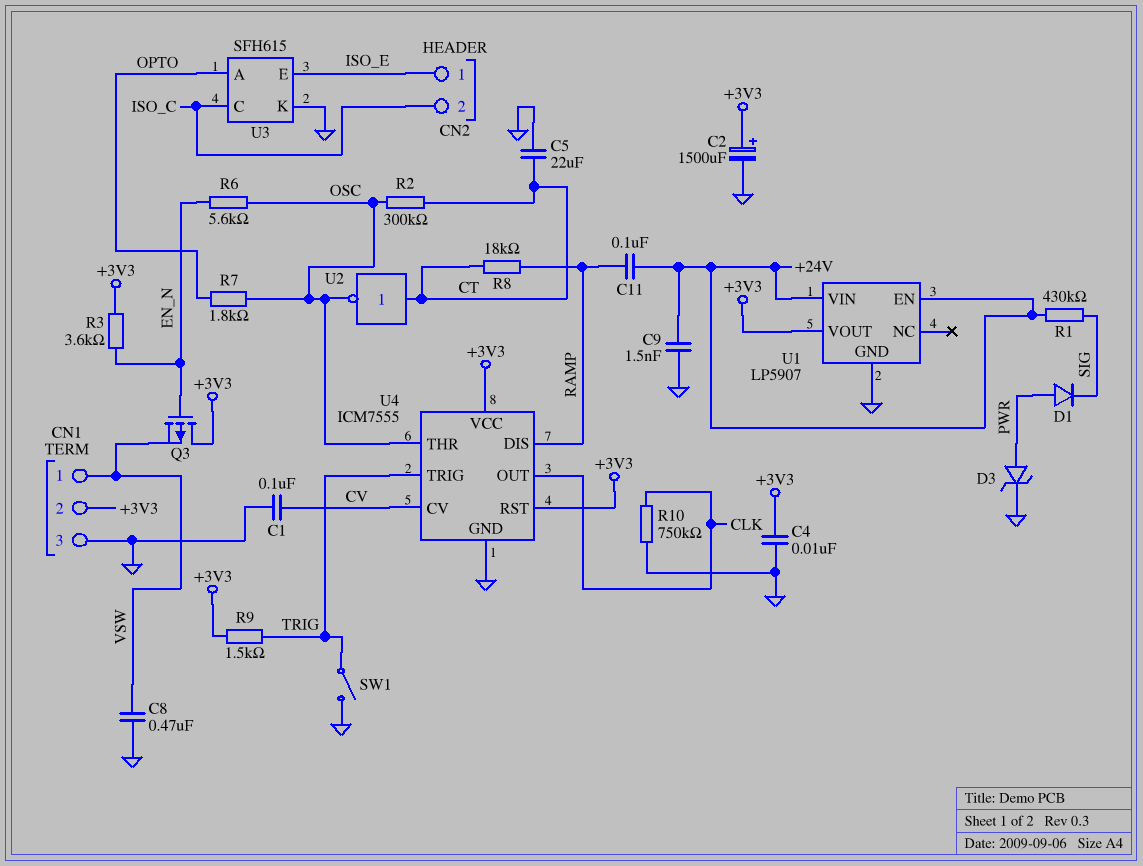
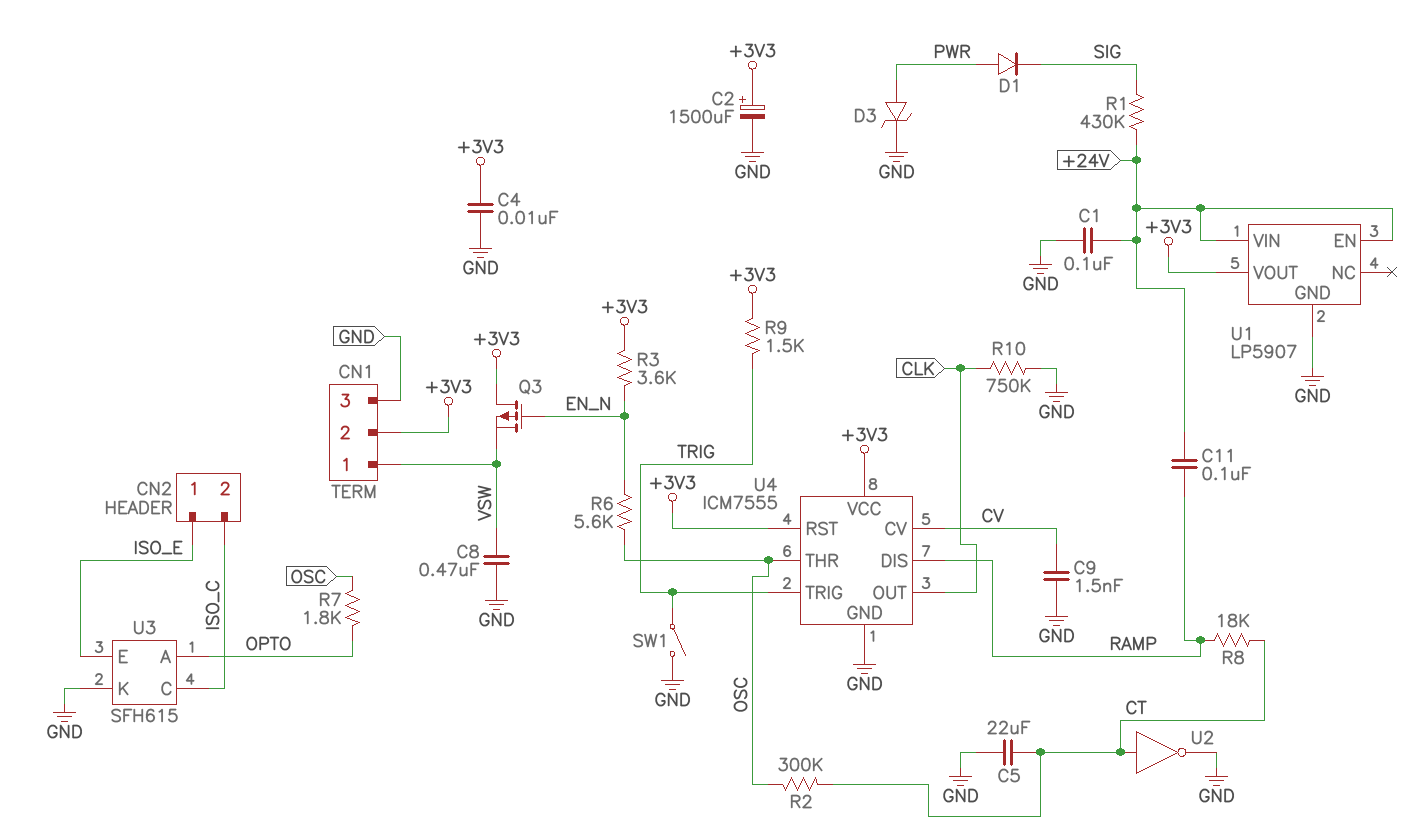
C1: 100nF (CV, GND) -> 100nF (+24V, GND)
C9: 1.5nF (+24V, GND) -> 1.5nF (CV, GND)
U2: NOT (in CT, out OSC) -> NOT (in CT, out GND)

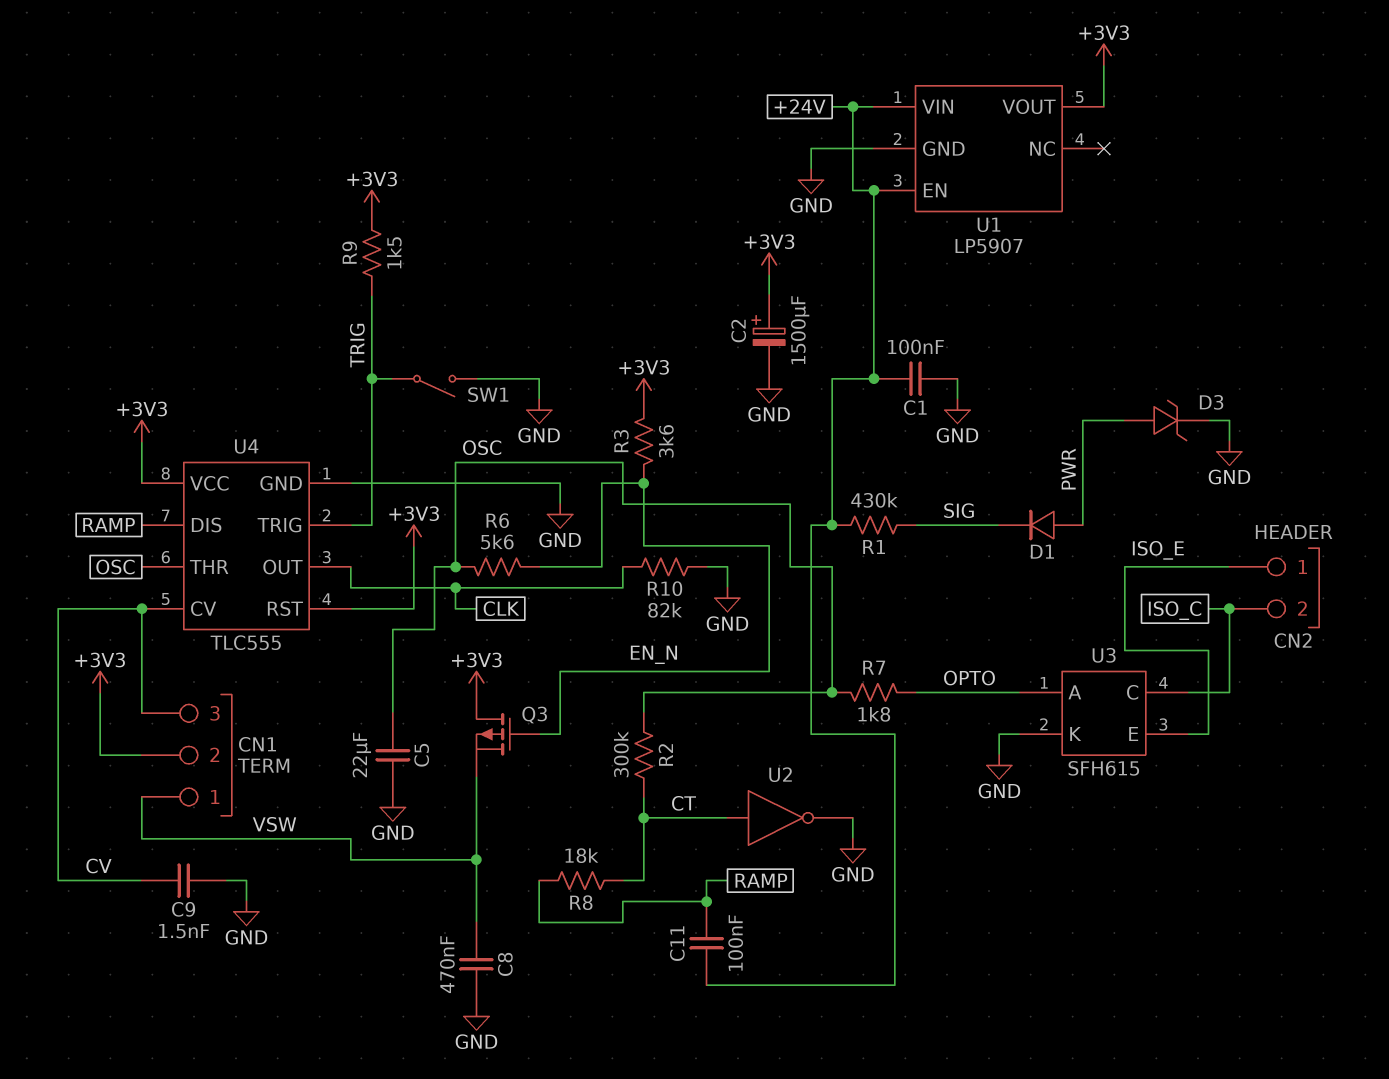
C4: 10nF (+3V3, GND) -> none
C5: 22uF (CT, GND) -> 22uF (GND, OSC)
CN1 pin 3: GND -> CV
R10: 750k (CLK, GND) -> 82k (CLK, GND)
U4: ICM7555 -> TLC555

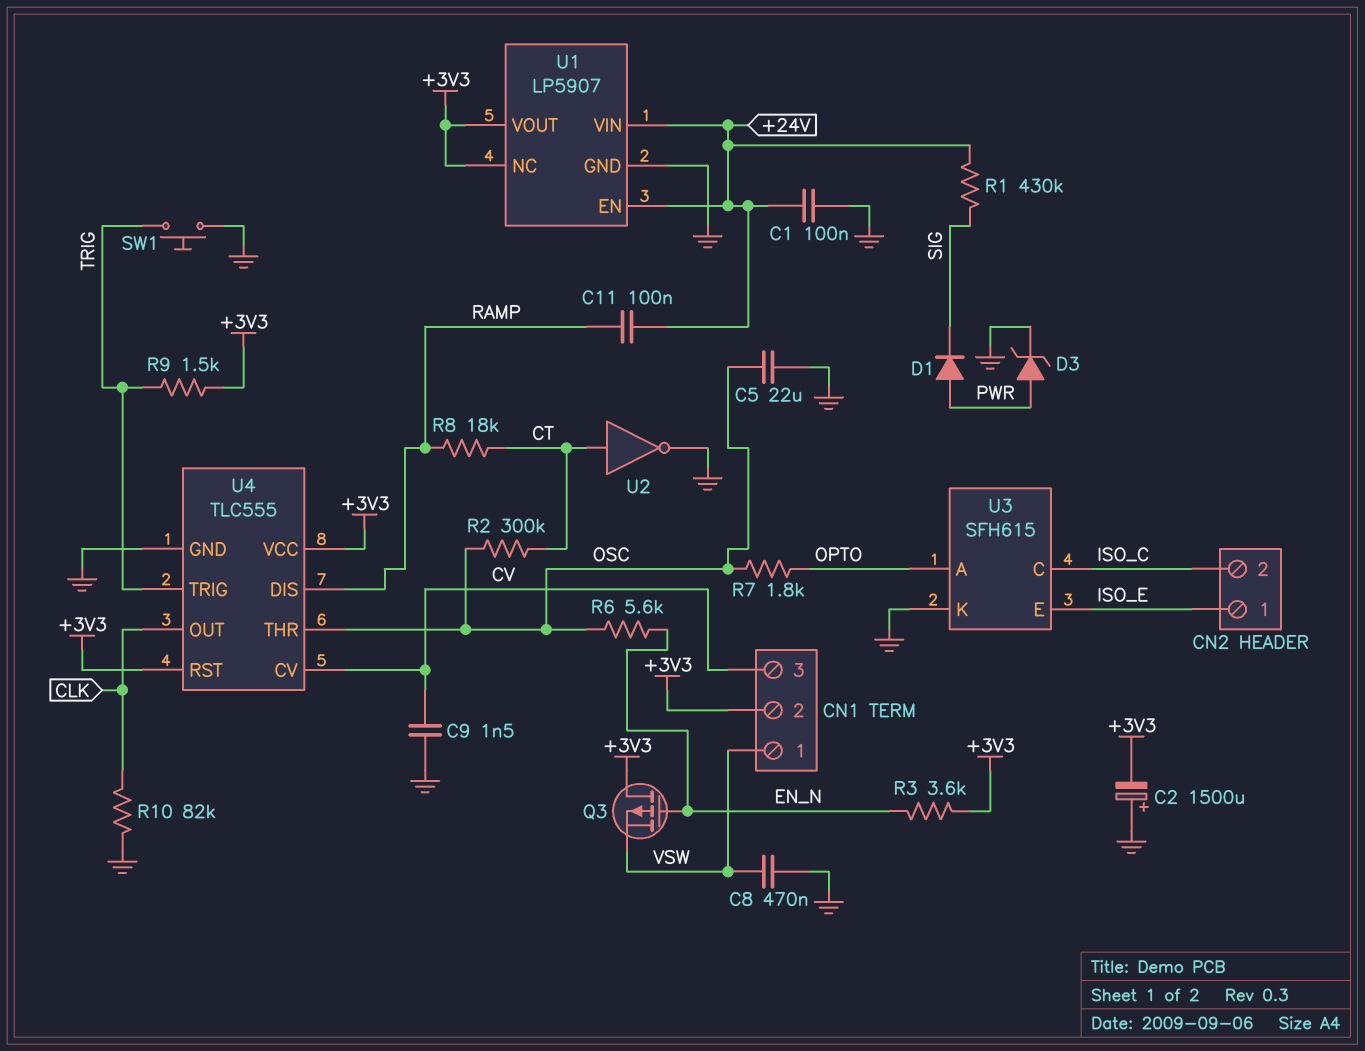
C2: 1500uF (plus +3V3, minus GND) -> 1500uF (plus GND, minus +3V3)
SW1: switch (GND, TRIG) -> button (GND, TRIG)
U1 pin NC: none -> +3V3

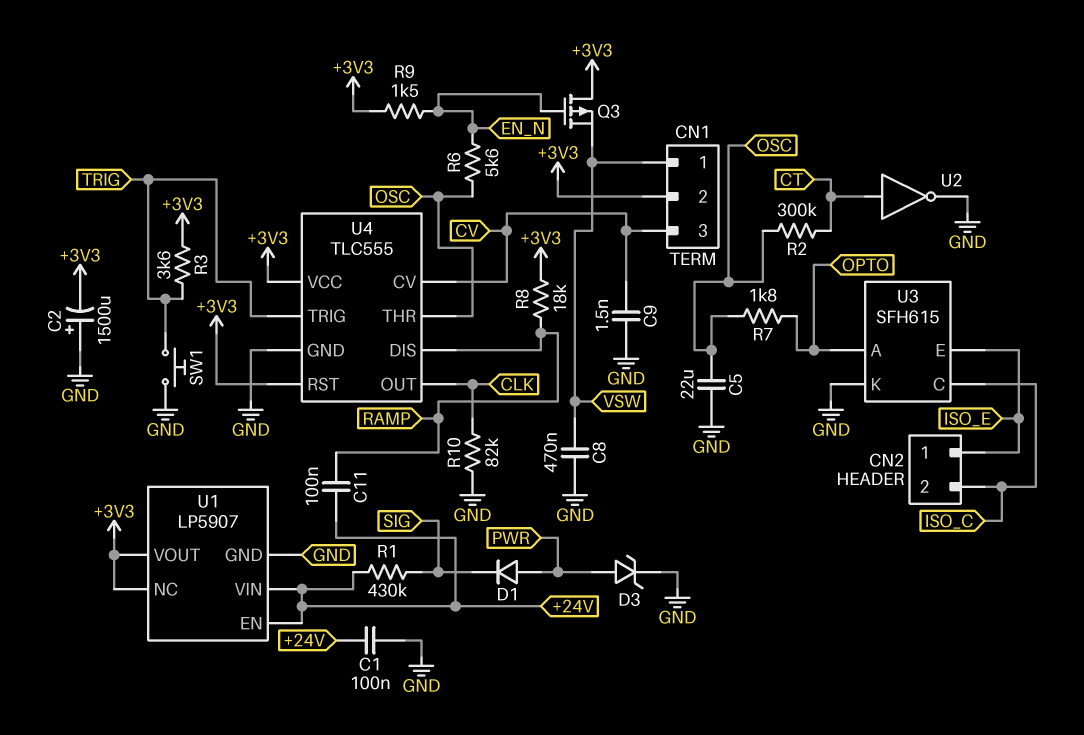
R3: 3.6k (+3V3, EN_N) -> 3.6k (+3V3, TRIG)
R8: 18k (CT, RAMP) -> 18k (+3V3, RAMP)
R9: 1.5k (+3V3, TRIG) -> 1.5k (+3V3, EN_N)

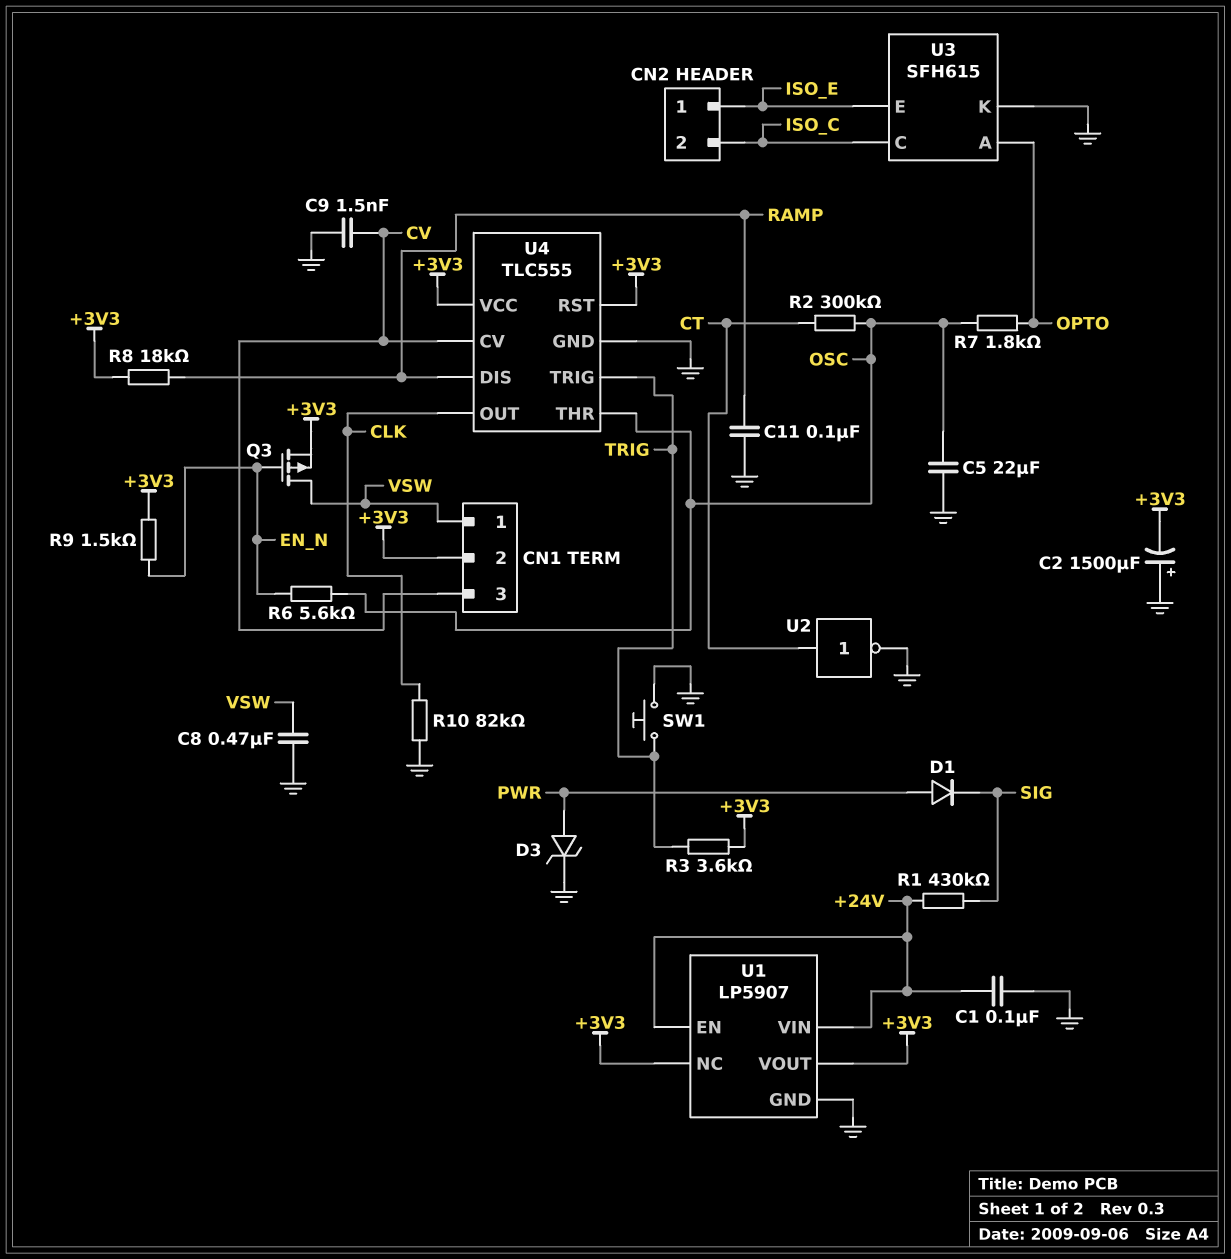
C11: 100nF (+24V, RAMP) -> 100nF (GND, RAMP)
Q3: PMOS (G EN_N, D +3V3, S VSW) -> PMOS (G EN_N, D VSW, S +3V3)

